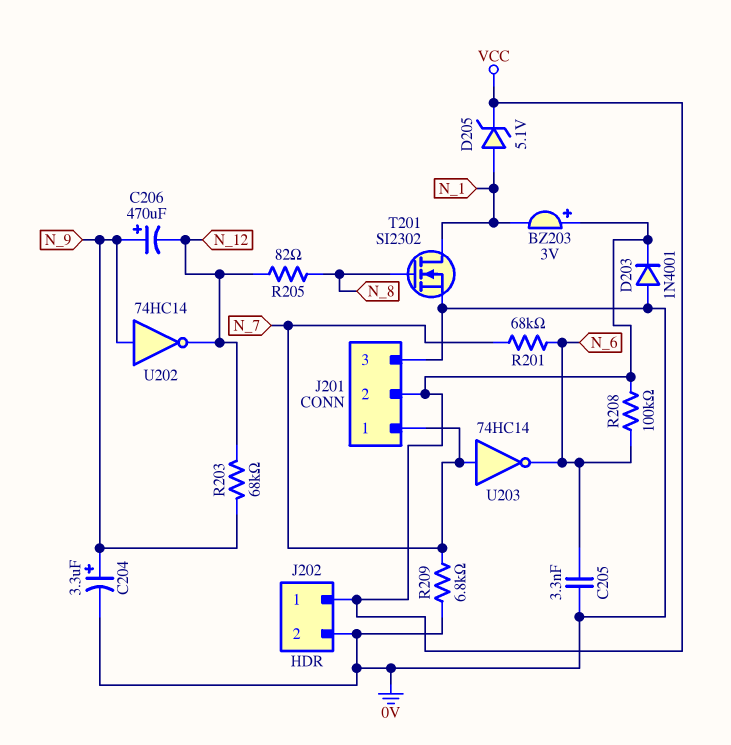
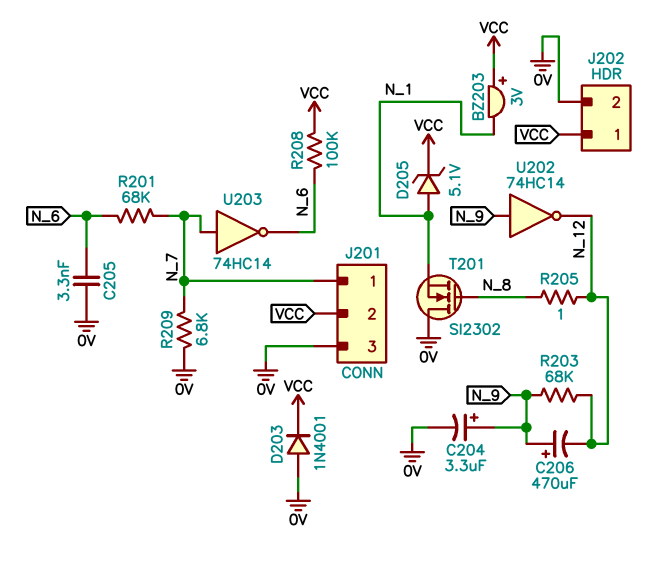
R205: 82 (N_8, N_12) -> 1 (N_8, N_12)
T201: NMOS SI2302 (G N_8, D N_1, S 0V) -> NMOS SI2302 (G N_8, D 0V, S N_1)

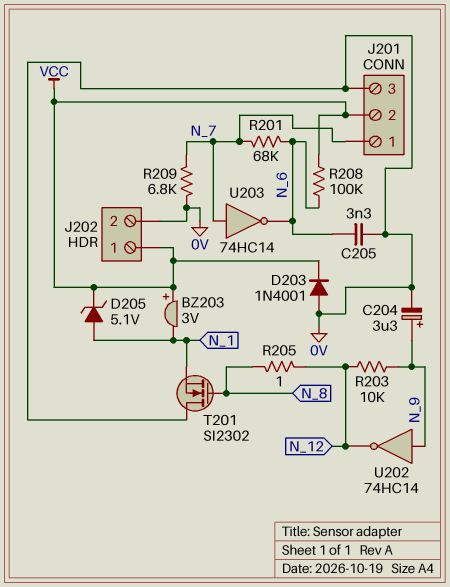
C206: 470uF (plus N_9, minus N_12) -> none
R203: 68k (N_9, N_12) -> 10k (N_9, N_12)

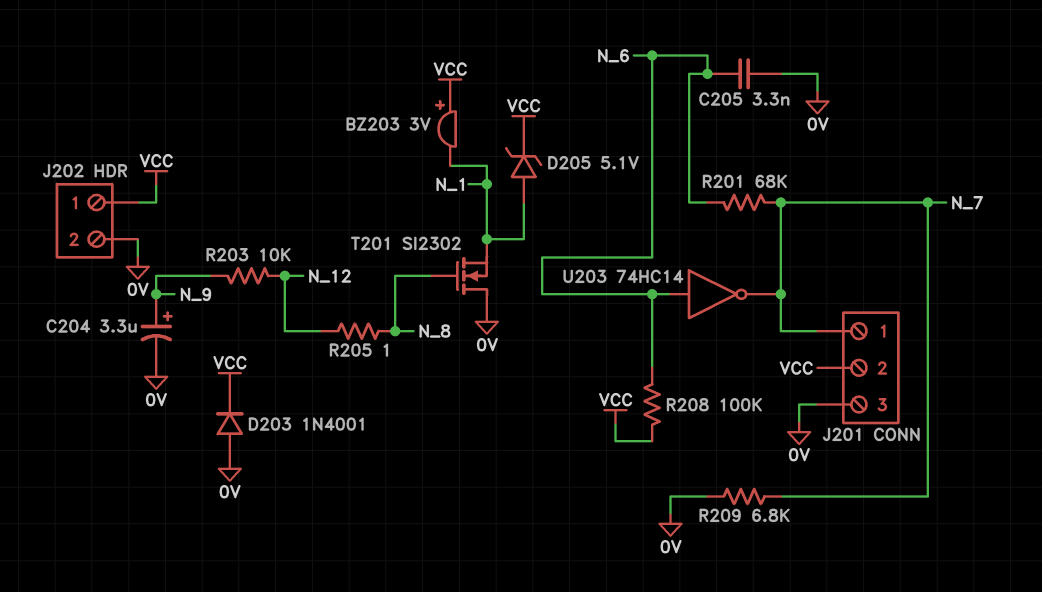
U202: NOT 74HC14 (in N_9, out N_12) -> none
U203: NOT 74HC14 (in N_7, out N_6) -> NOT 74HC14 (in N_6, out N_7)

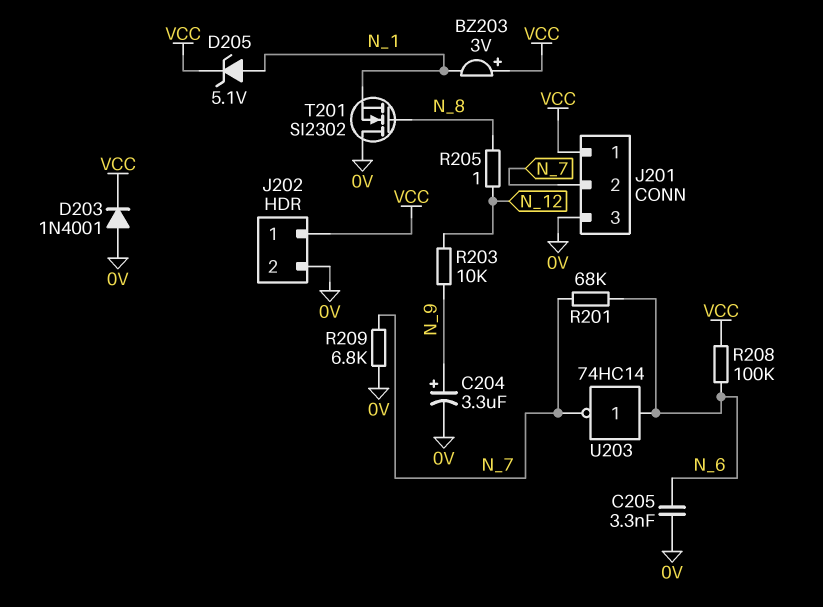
J201 pin 1: N_7 -> VCC
J201 pin 2: VCC -> N_7

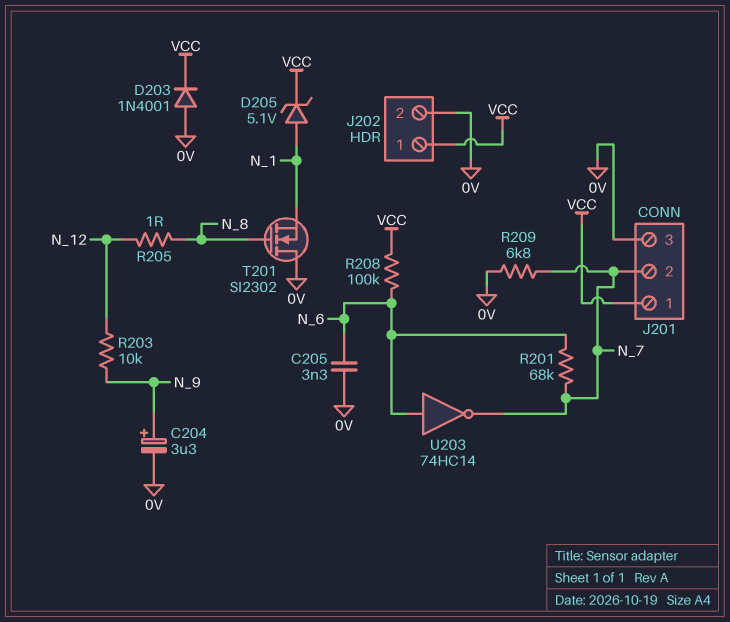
BZ203: buzzer 3V (plus VCC, minus N_1) -> none

